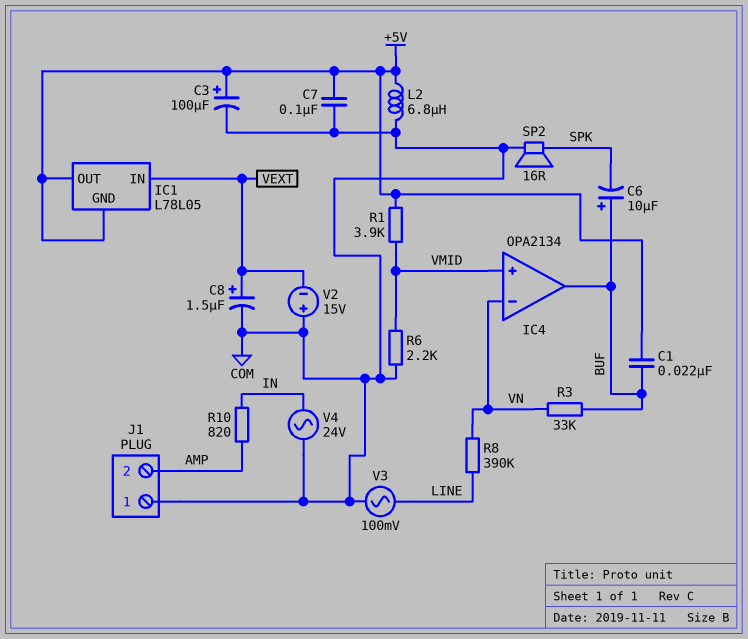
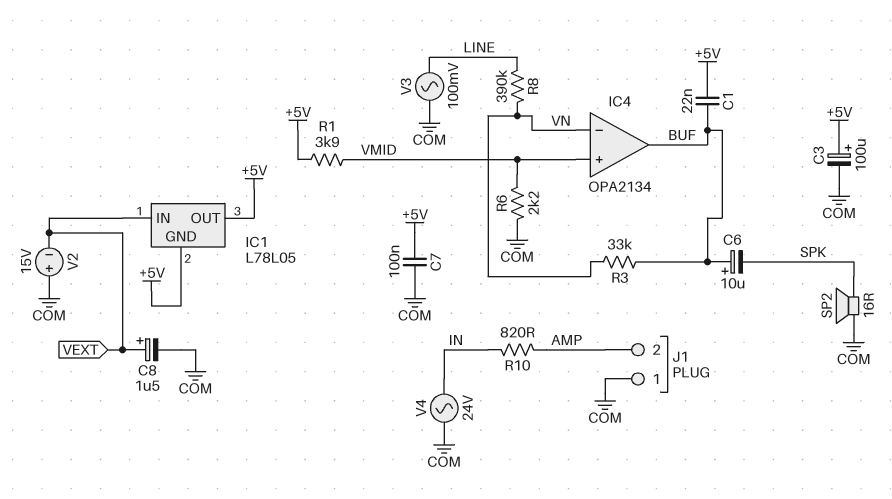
L2: 6.8uH (+5V, COM) -> none

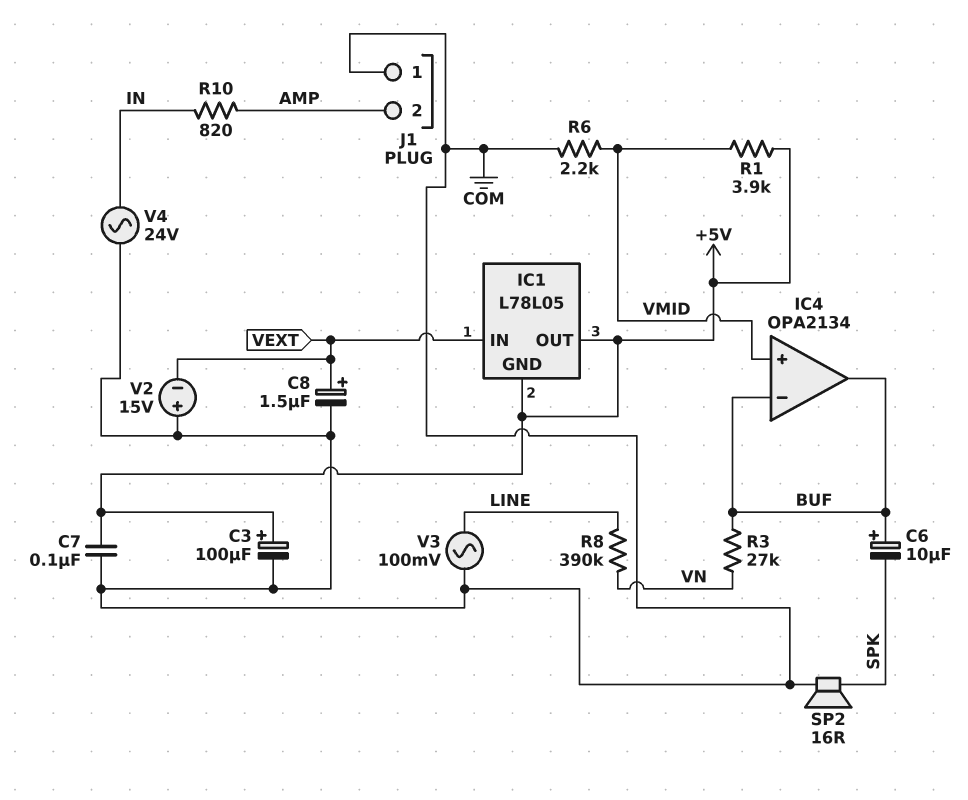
C1: 22nF (+5V, BUF) -> none
IC4 pin in-: VN -> BUF
R3: 33k (BUF, VN) -> 27k (BUF, VN)

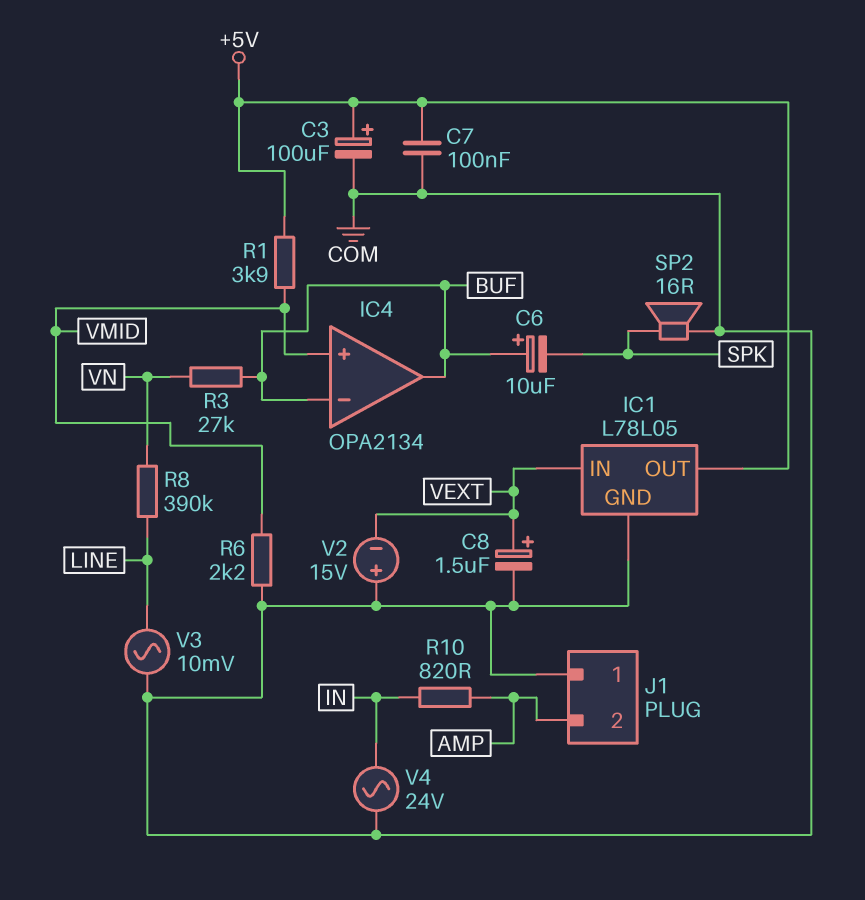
IC1 pin GND: +5V -> COM
V3: AC 100mV (COM, LINE) -> AC 10mV (COM, LINE)

